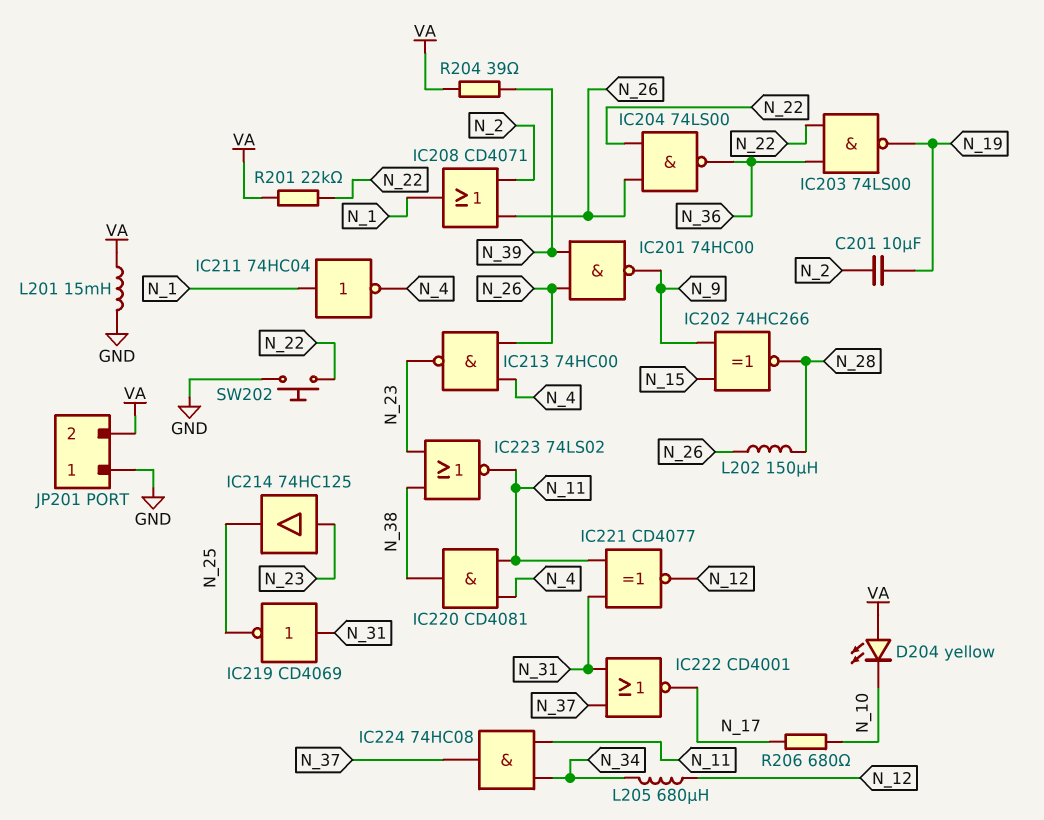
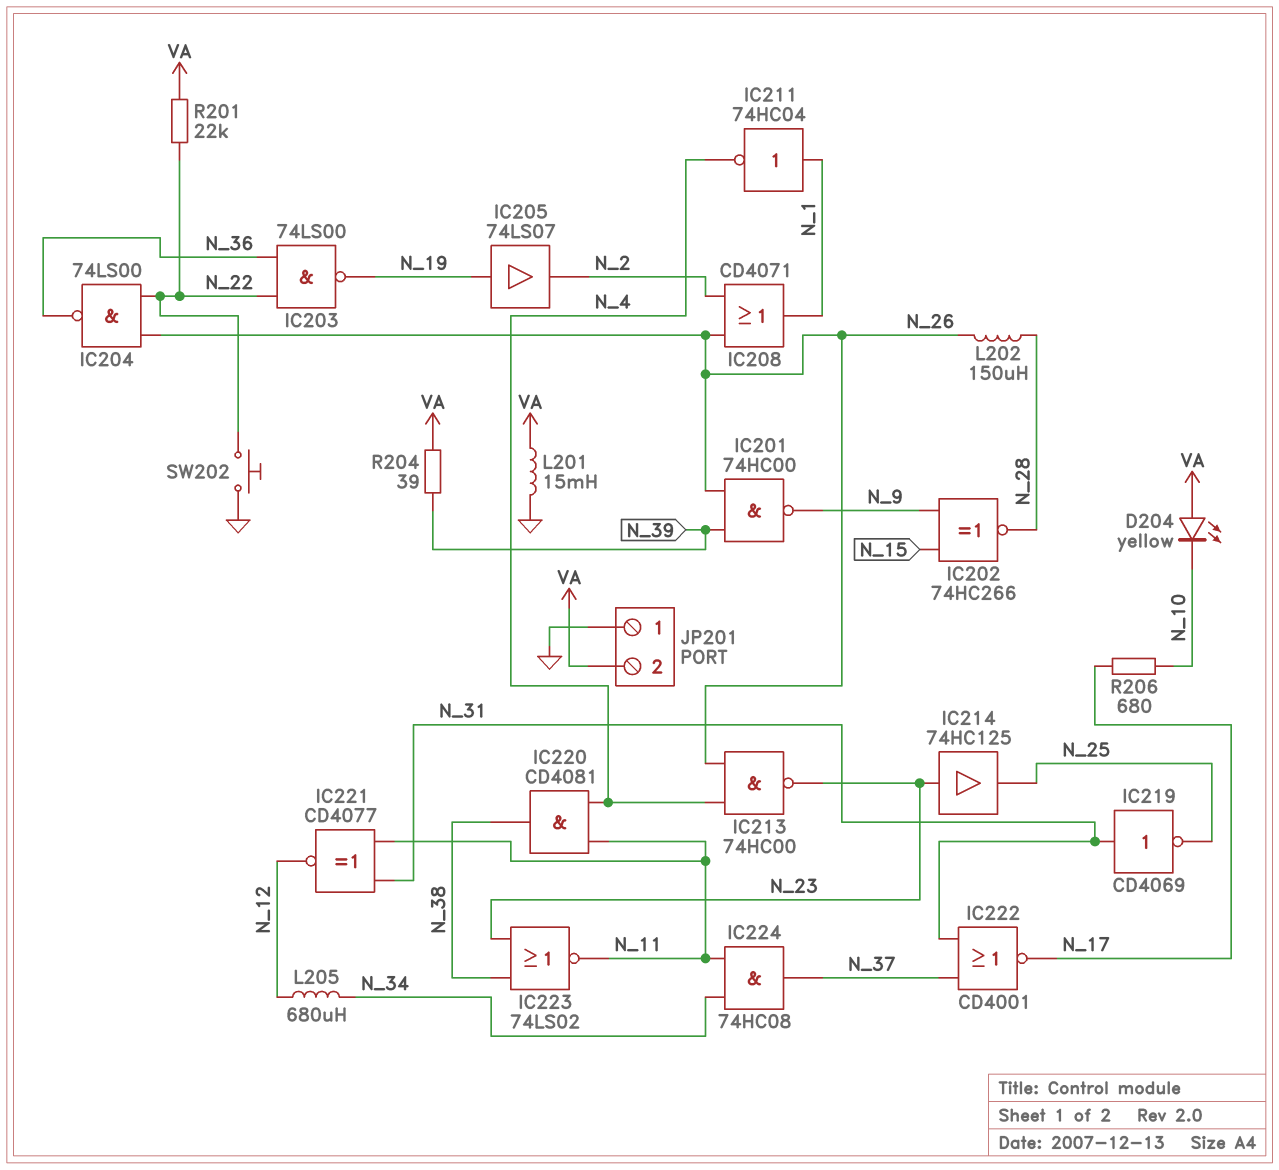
C201: 10uF (N_2, N_19) -> none
IC205: none -> buffer 74LS07 (in N_19, out N_2)

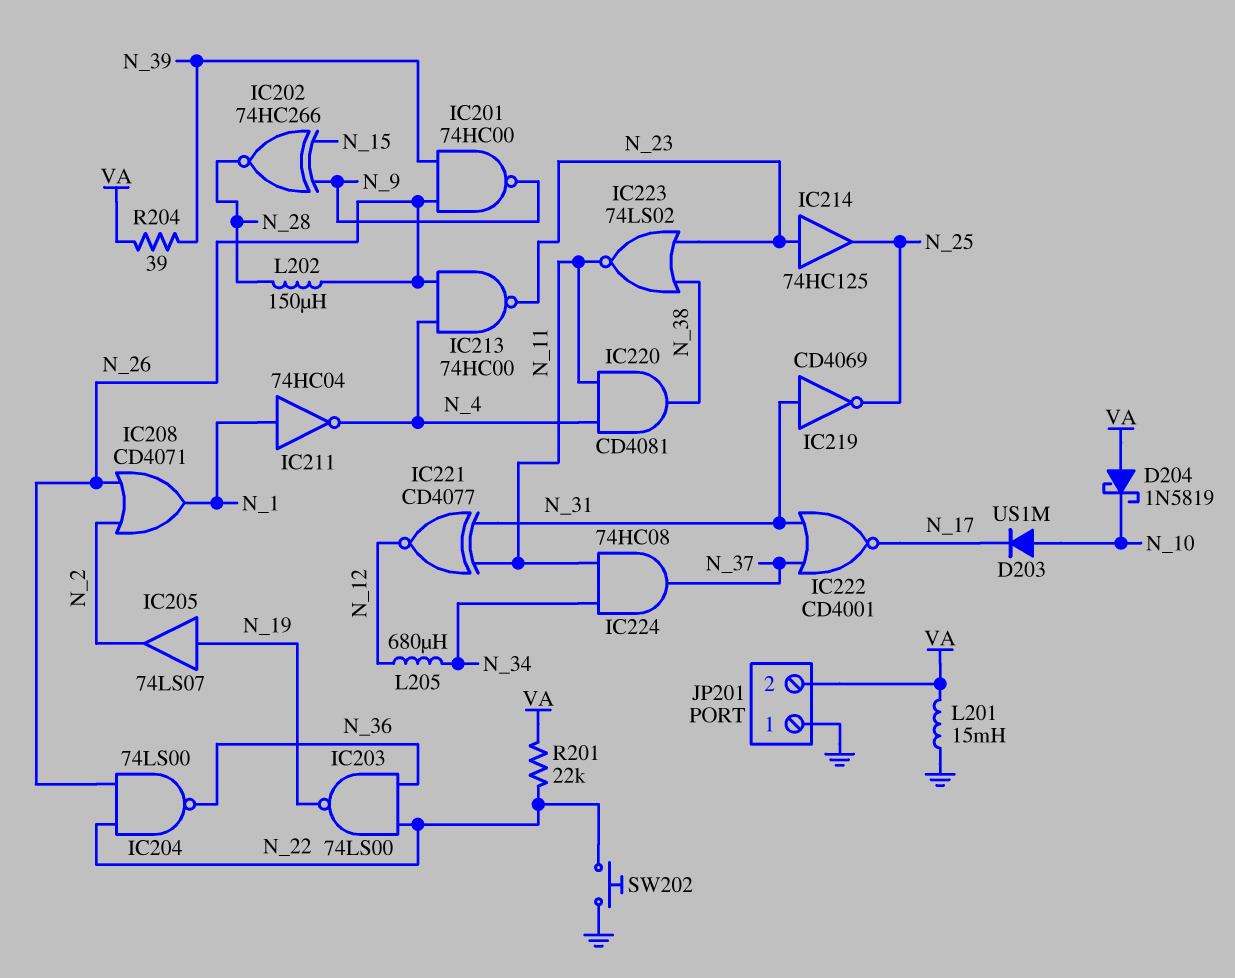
D203: none -> diode US1M (A N_10, K N_17)
D204: LED yellow (A VA, K N_10) -> schottky 1N5819 (A VA, K N_10)
R206: 680 (N_10, N_17) -> none

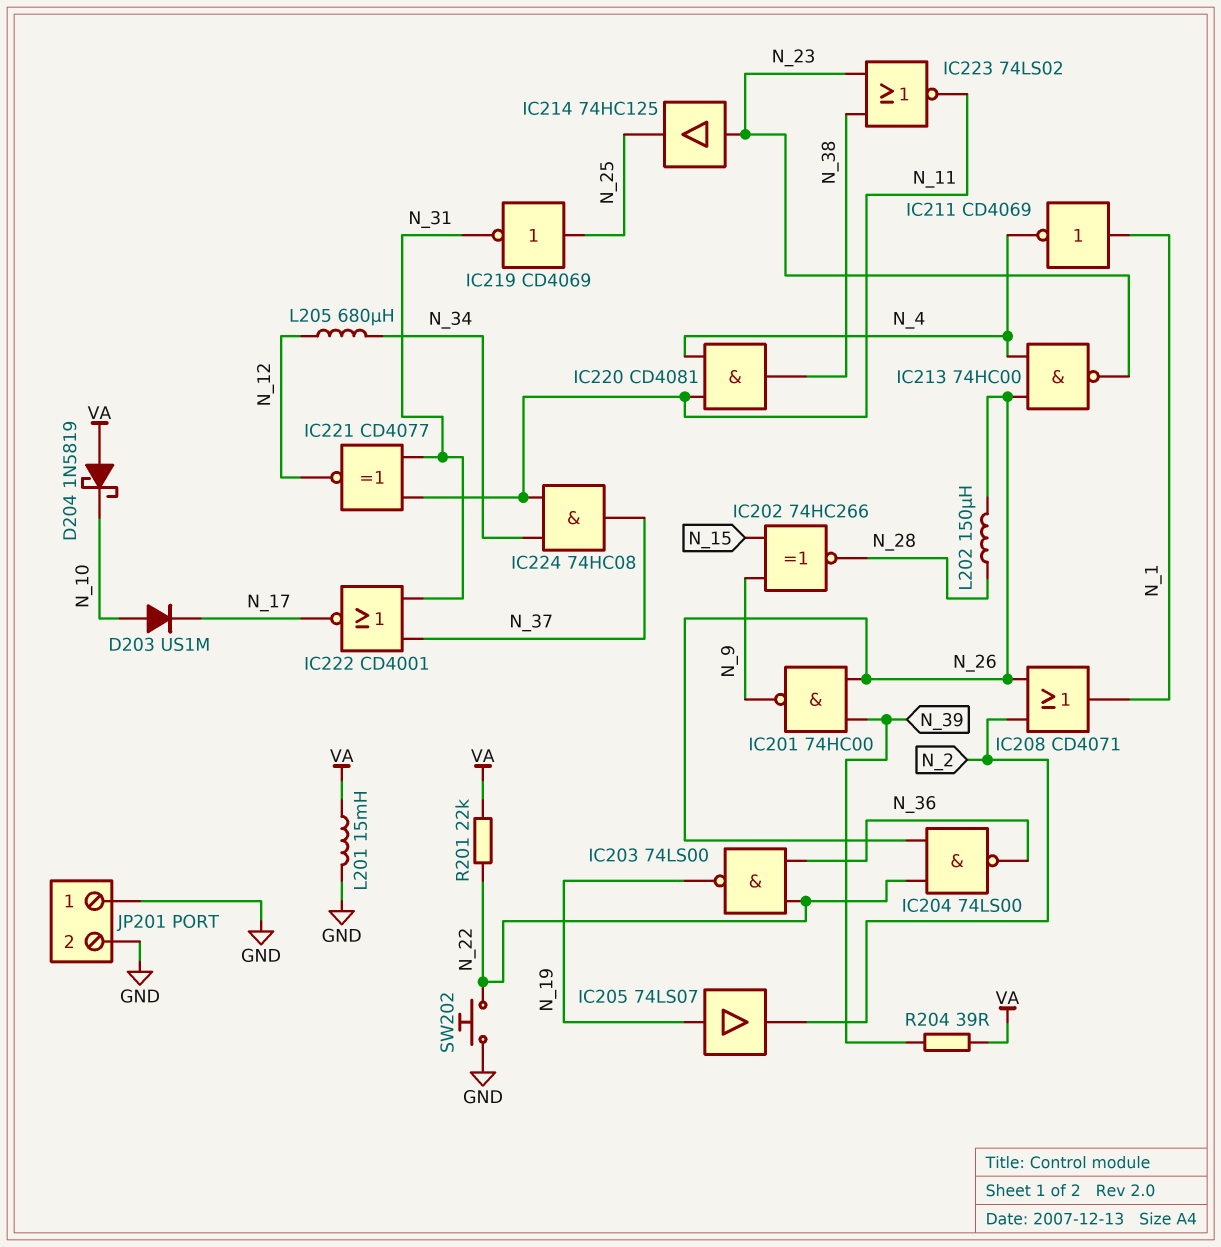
IC211: NOT 74HC04 (in N_1, out N_4) -> NOT CD4069 (in N_1, out N_4)
IC219: NOT CD4069 (in N_31, out N_25) -> NOT CD4069 (in N_25, out N_31)
JP201 pin 2: VA -> GND

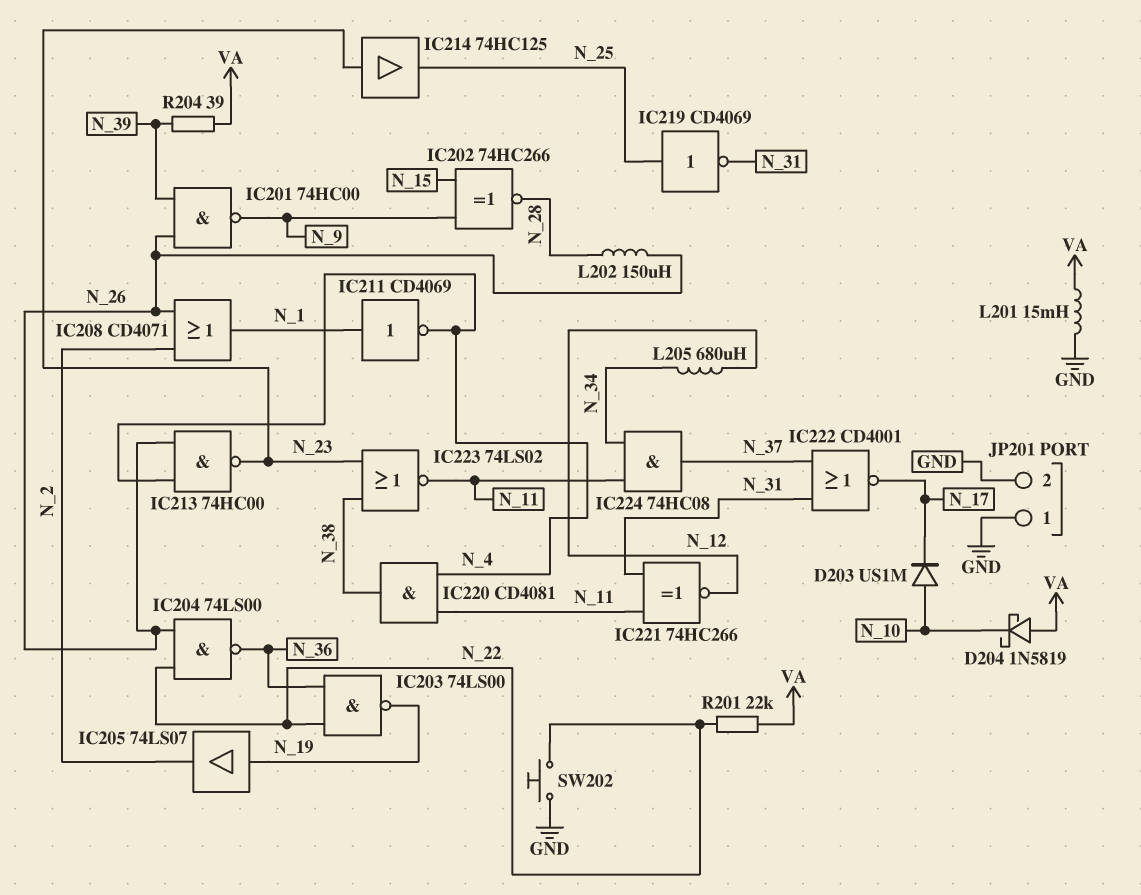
IC221: XNOR CD4077 (in N_11, in N_31, out N_12) -> XNOR 74HC266 (in N_11, in N_31, out N_12)

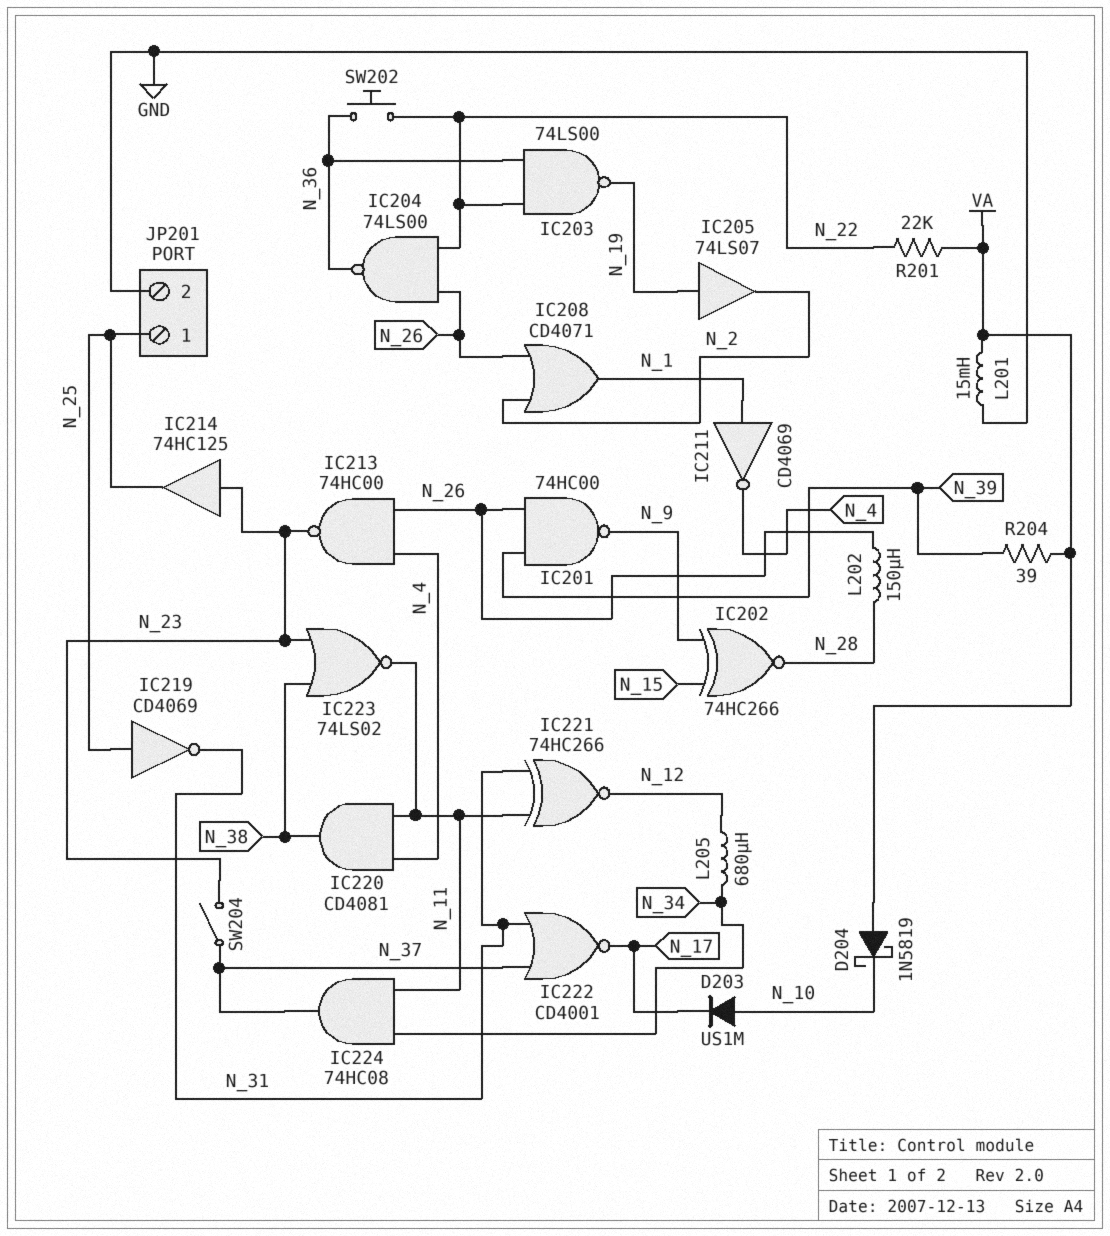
JP201 pin 1: GND -> N_25
SW202: button (GND, N_22) -> button (N_22, N_36)
SW204: none -> switch (N_23, N_37)

